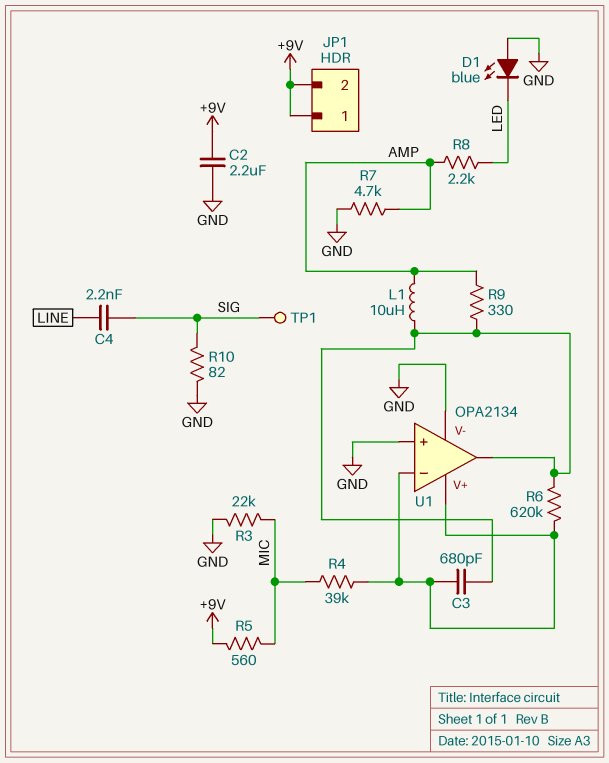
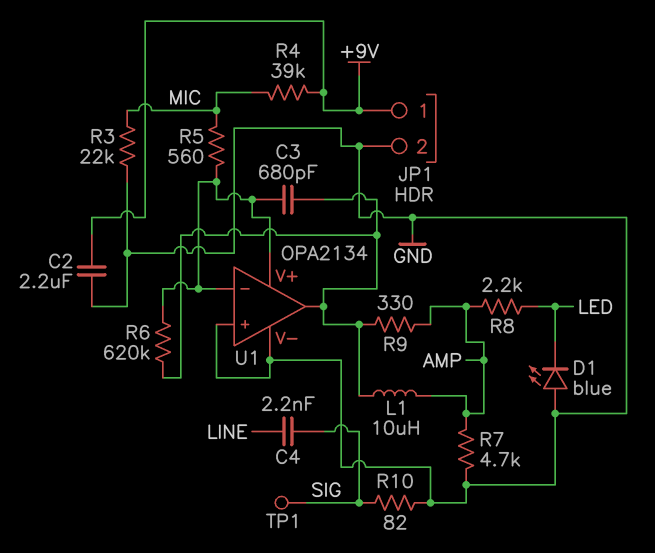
JP1 pin 2: +9V -> GND
R4: 39k (MIC, U1/V+) -> 39k (+9V, MIC)
R5: 560 (+9V, MIC) -> 560 (MIC, U1/V+)

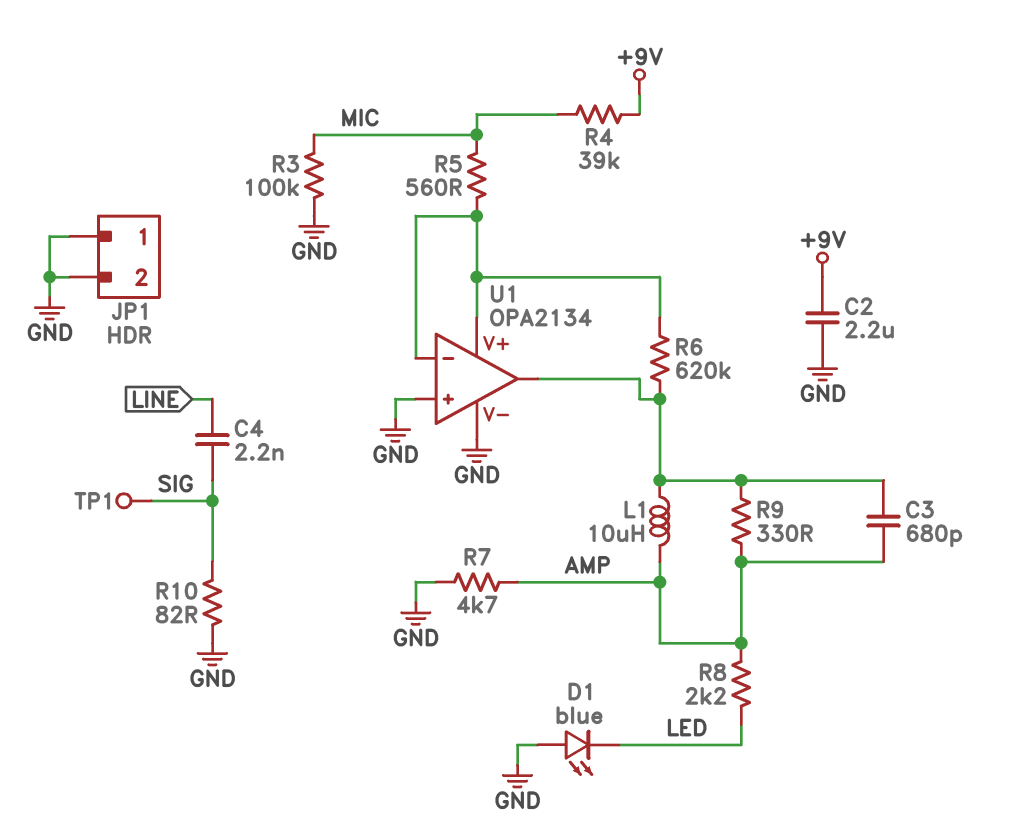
C3: 680pF (U1/V+, U1/out) -> 680pF (AMP, U1/out)
JP1 pin 1: +9V -> GND
R3: 22k (GND, MIC) -> 100k (GND, MIC)

